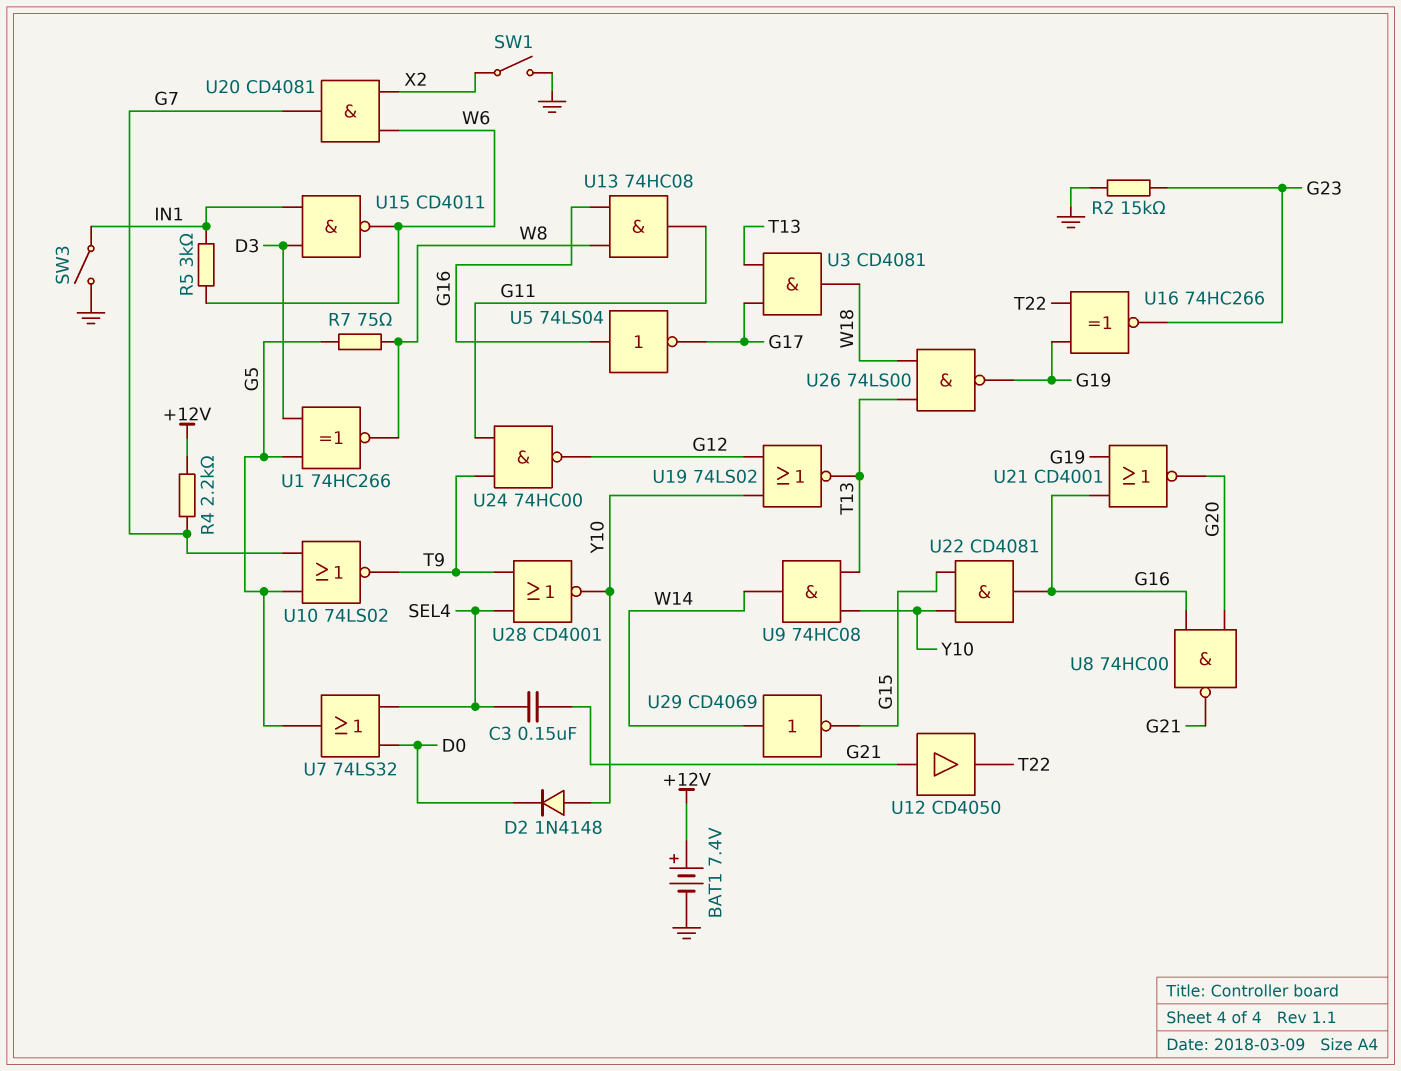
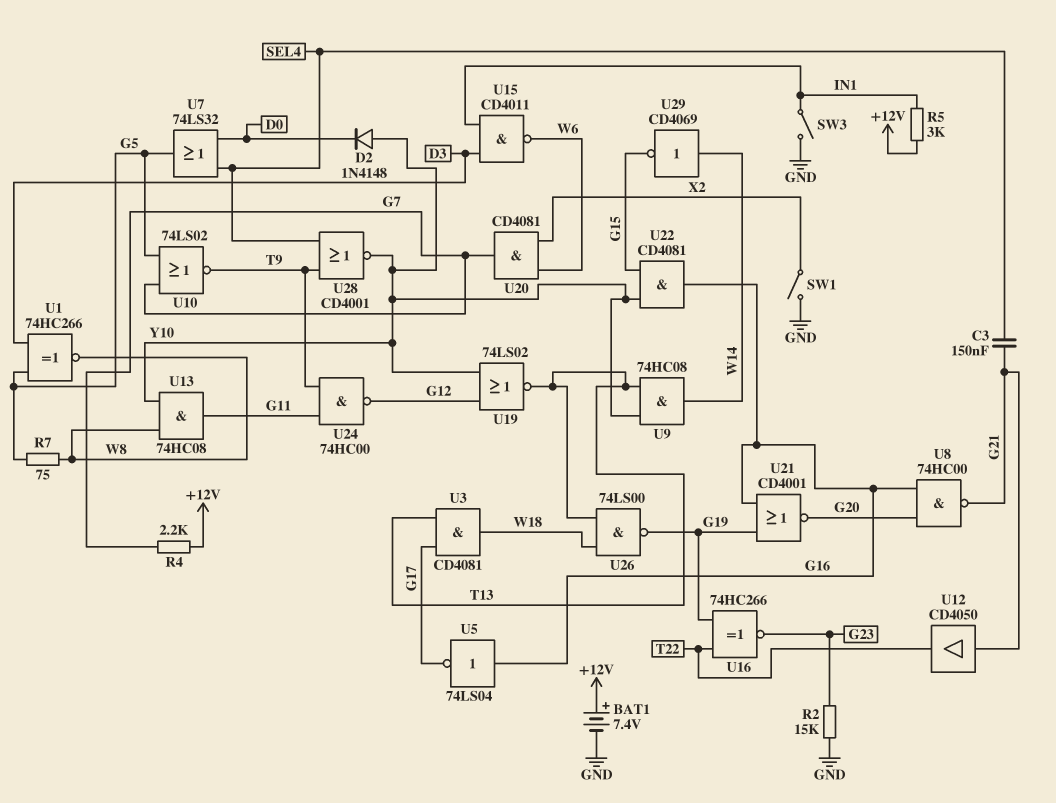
R5: 3k (IN1, W6) -> 3k (+12V, IN1)
U13: AND 74HC08 (in G16, in W8, out G11) -> AND 74HC08 (in W8, in Y10, out G11)

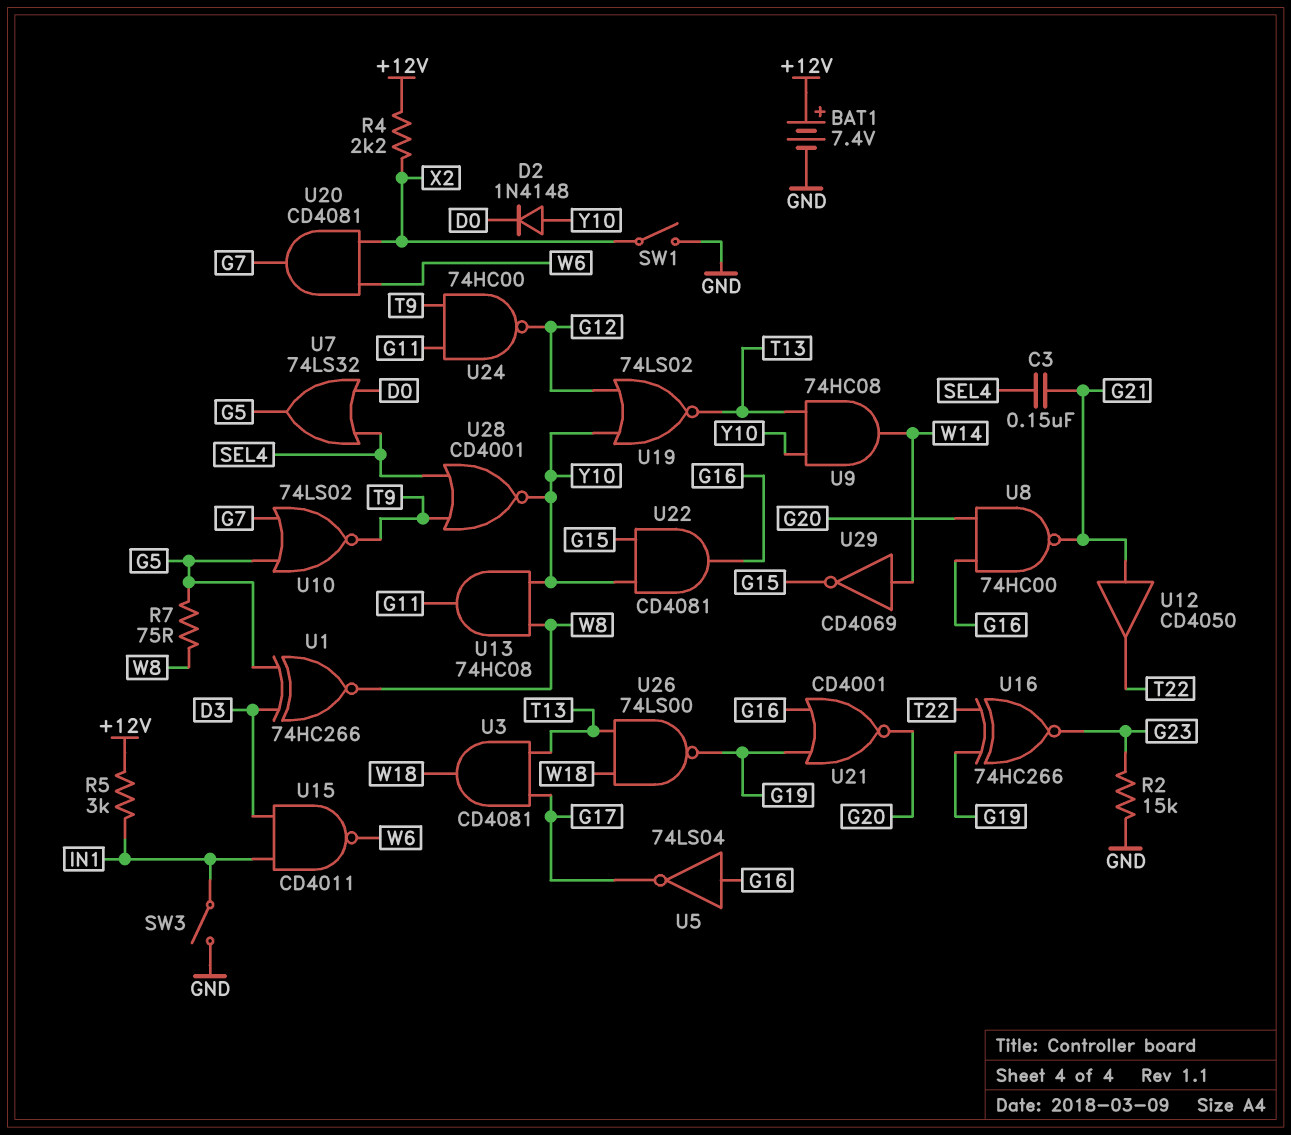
R4: 2.2k (+12V, G7) -> 2.2k (+12V, X2)

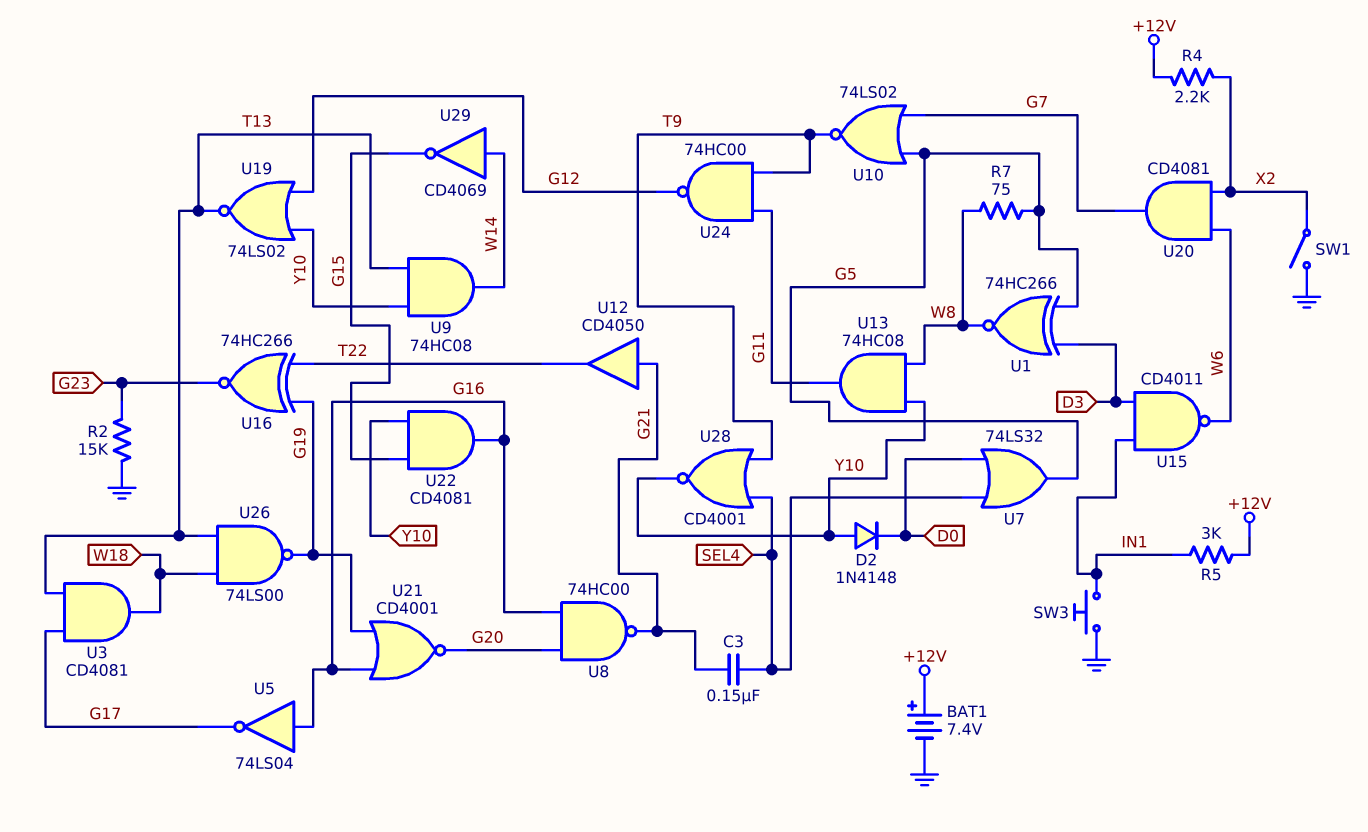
SW3: switch (GND, IN1) -> button (GND, IN1)

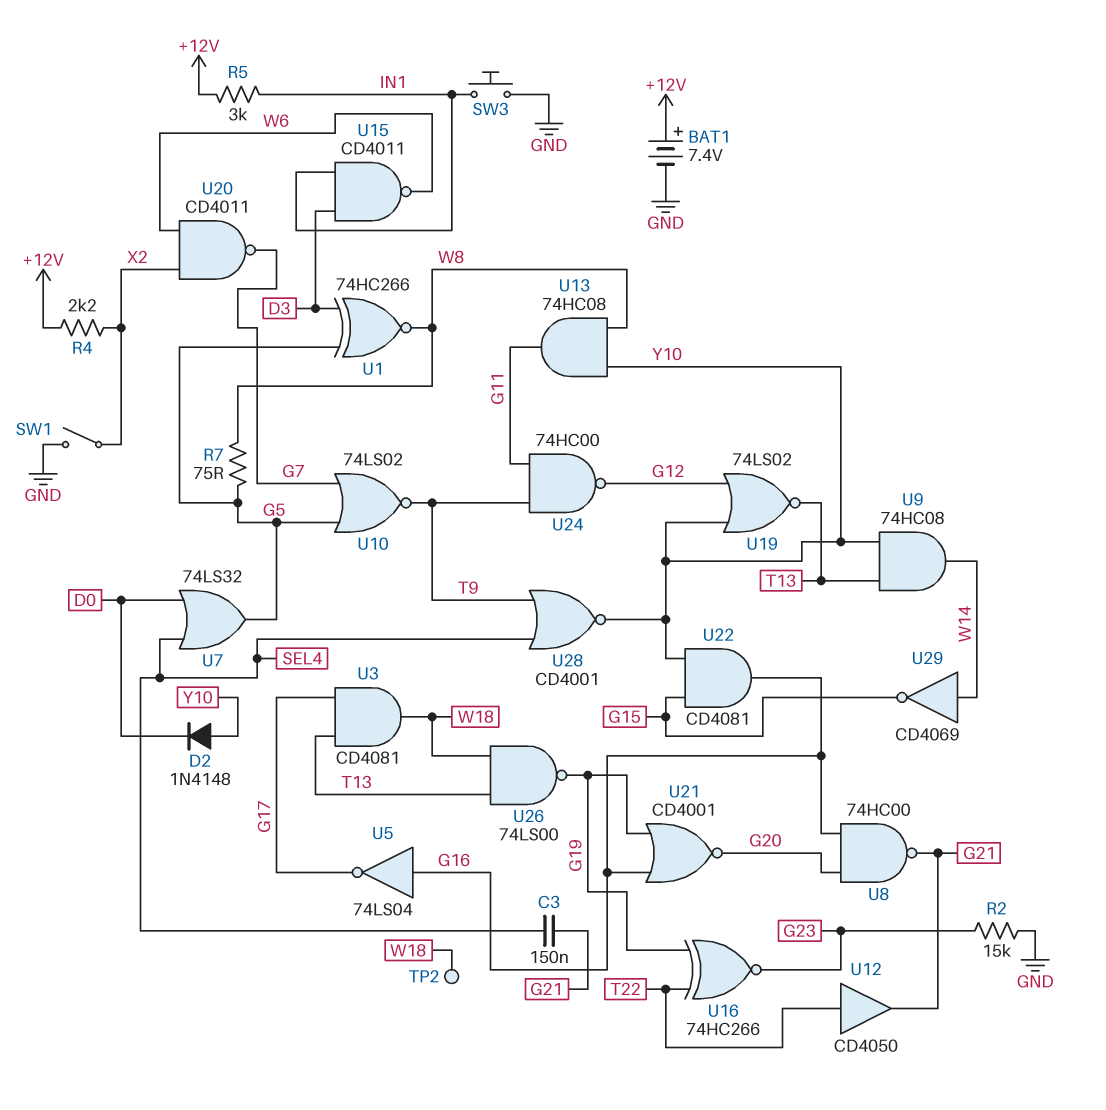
TP2: none -> test point (W18)
U12: buffer CD4050 (in G21, out T22) -> buffer CD4050 (in T22, out G21)
U20: AND CD4081 (in W6, in X2, out G7) -> NAND CD4011 (in W6, in X2, out G7)

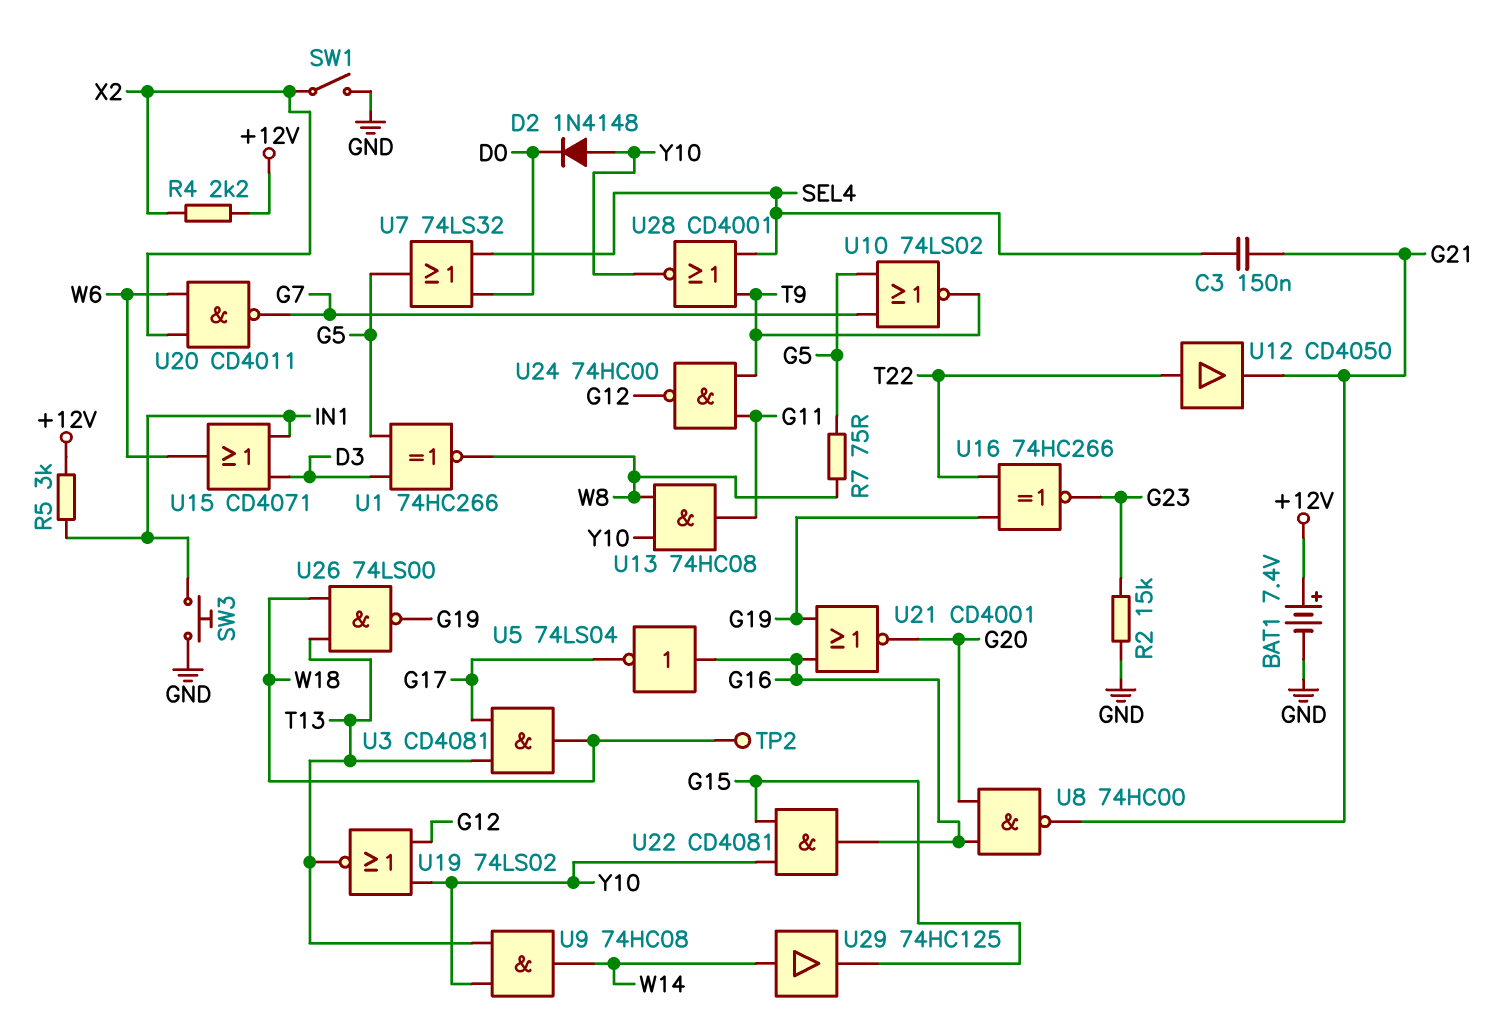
U15: NAND CD4011 (in D3, in IN1, out W6) -> OR CD4071 (in D3, in IN1, out W6)
U29: NOT CD4069 (in W14, out G15) -> buffer 74HC125 (in W14, out G15)

